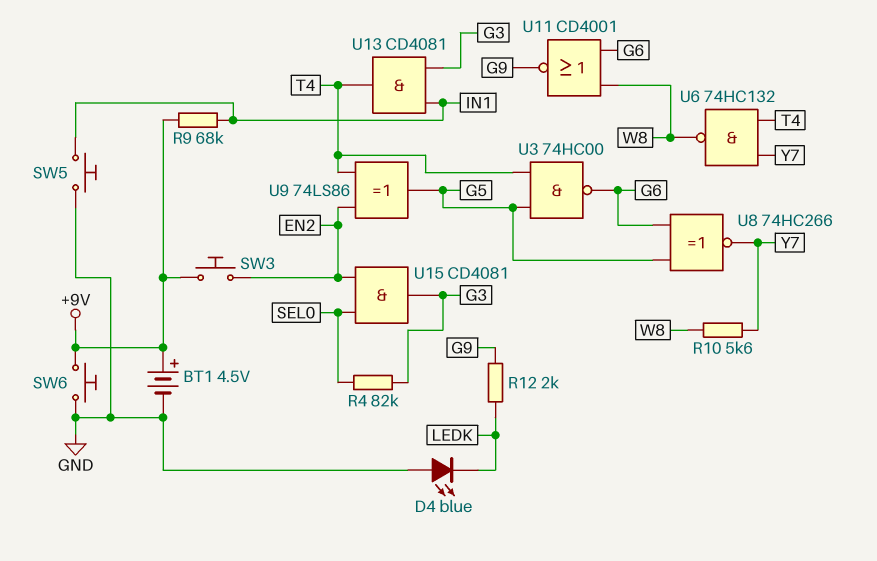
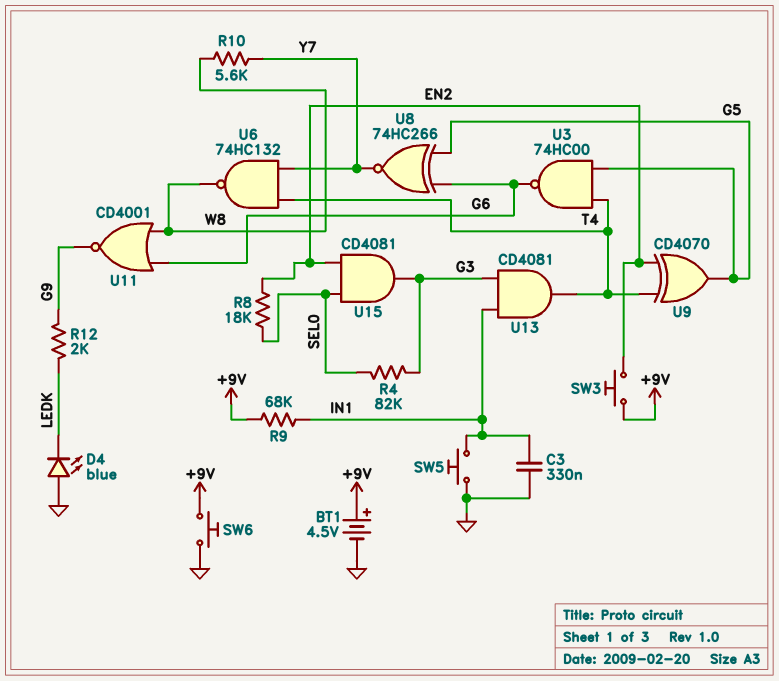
C3: none -> 330nF (GND, IN1)
R8: none -> 18k (EN2, SEL0)
U9: XOR 74LS86 (in EN2, in T4, out G5) -> XOR CD4070 (in EN2, in T4, out G5)

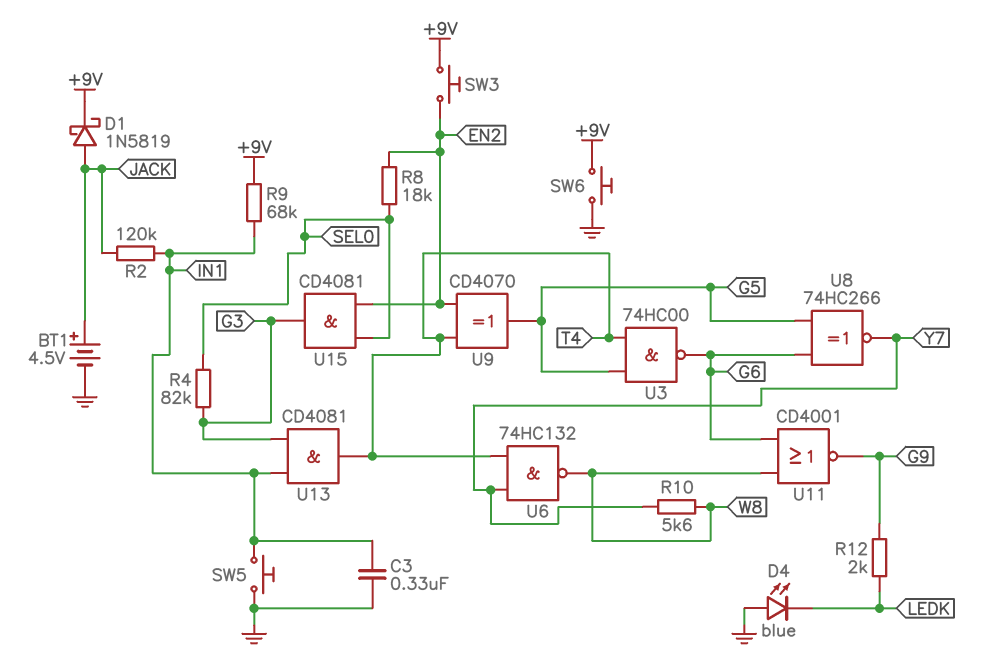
BT1: 4.5V (plus +9V, minus GND) -> 4.5V (plus JACK, minus GND)
D1: none -> schottky 1N5819 (A JACK, K +9V)
R2: none -> 120k (IN1, JACK)

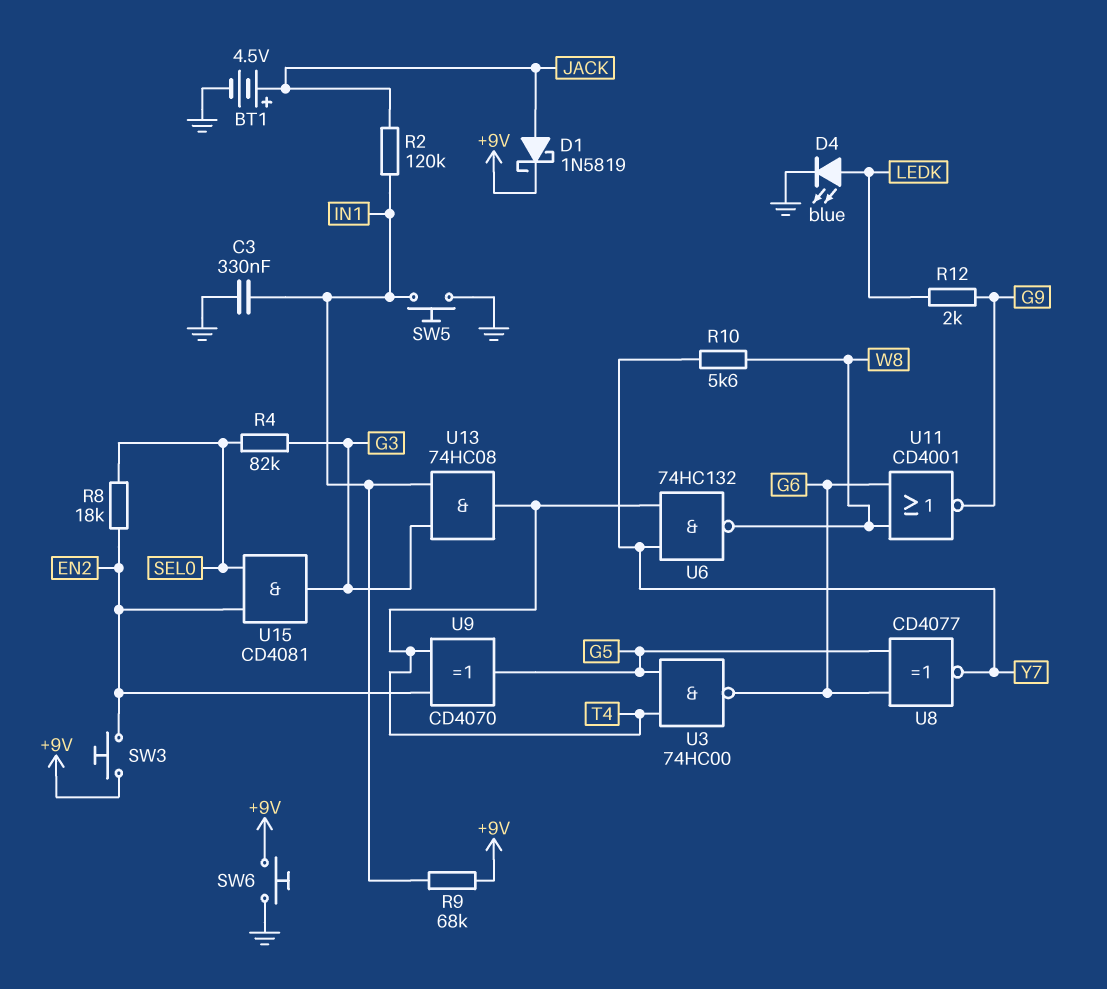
D4: LED blue (A GND, K LEDK) -> LED blue (A LEDK, K GND)
U8: XNOR 74HC266 (in G5, in G6, out Y7) -> XNOR CD4077 (in G5, in G6, out Y7)
U13: AND CD4081 (in G3, in IN1, out T4) -> AND 74HC08 (in G3, in IN1, out T4)

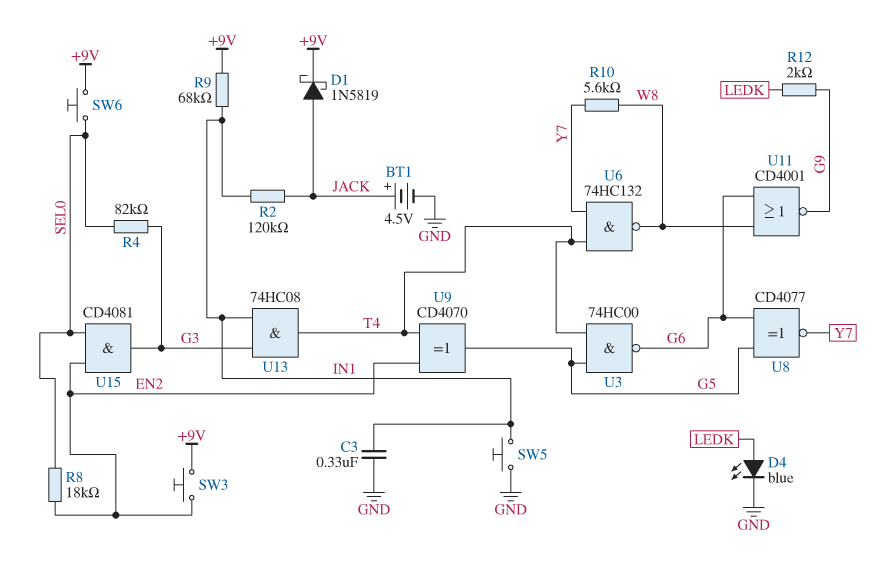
SW6: button (+9V, GND) -> button (+9V, SEL0)

